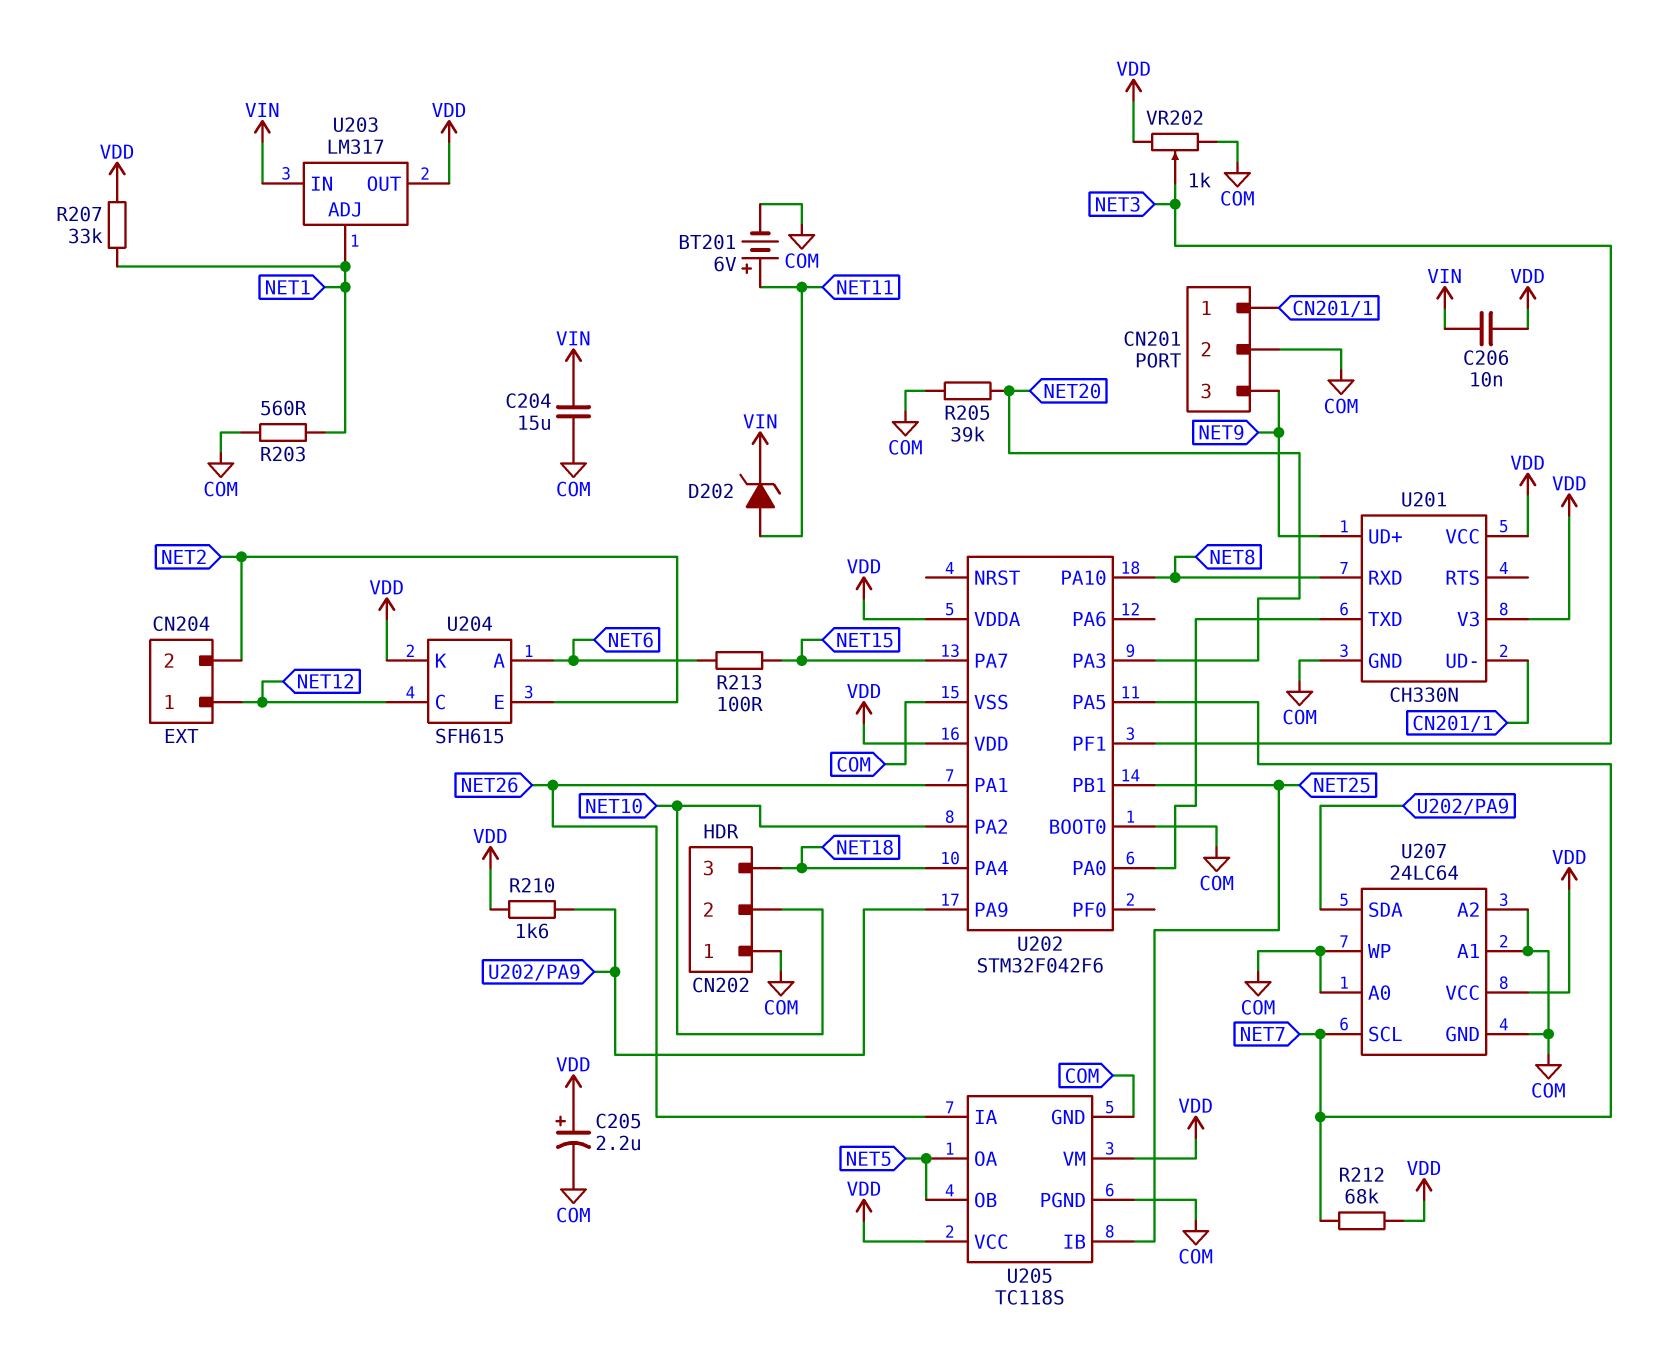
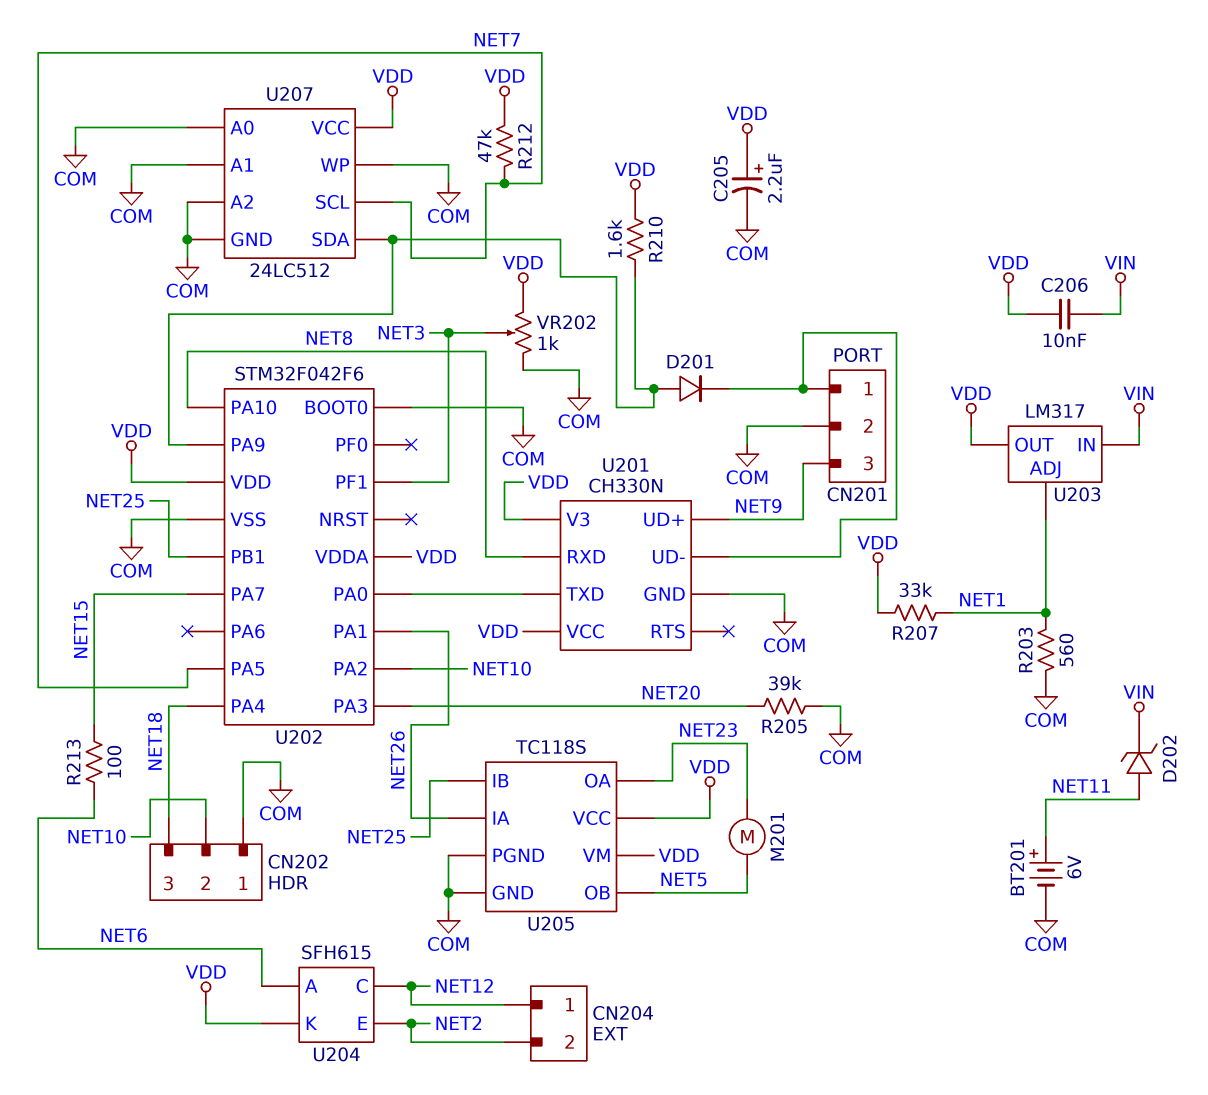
C204: 15uF (COM, VIN) -> none
D201: none -> diode (A U202/PA9, K CN201/1)
M201: none -> motor (NET5, NET23)
R212: 68k (NET7, VDD) -> 47k (NET7, VDD)
U205 pin OA: NET5 -> NET23
U207: 24LC64 -> 24LC512

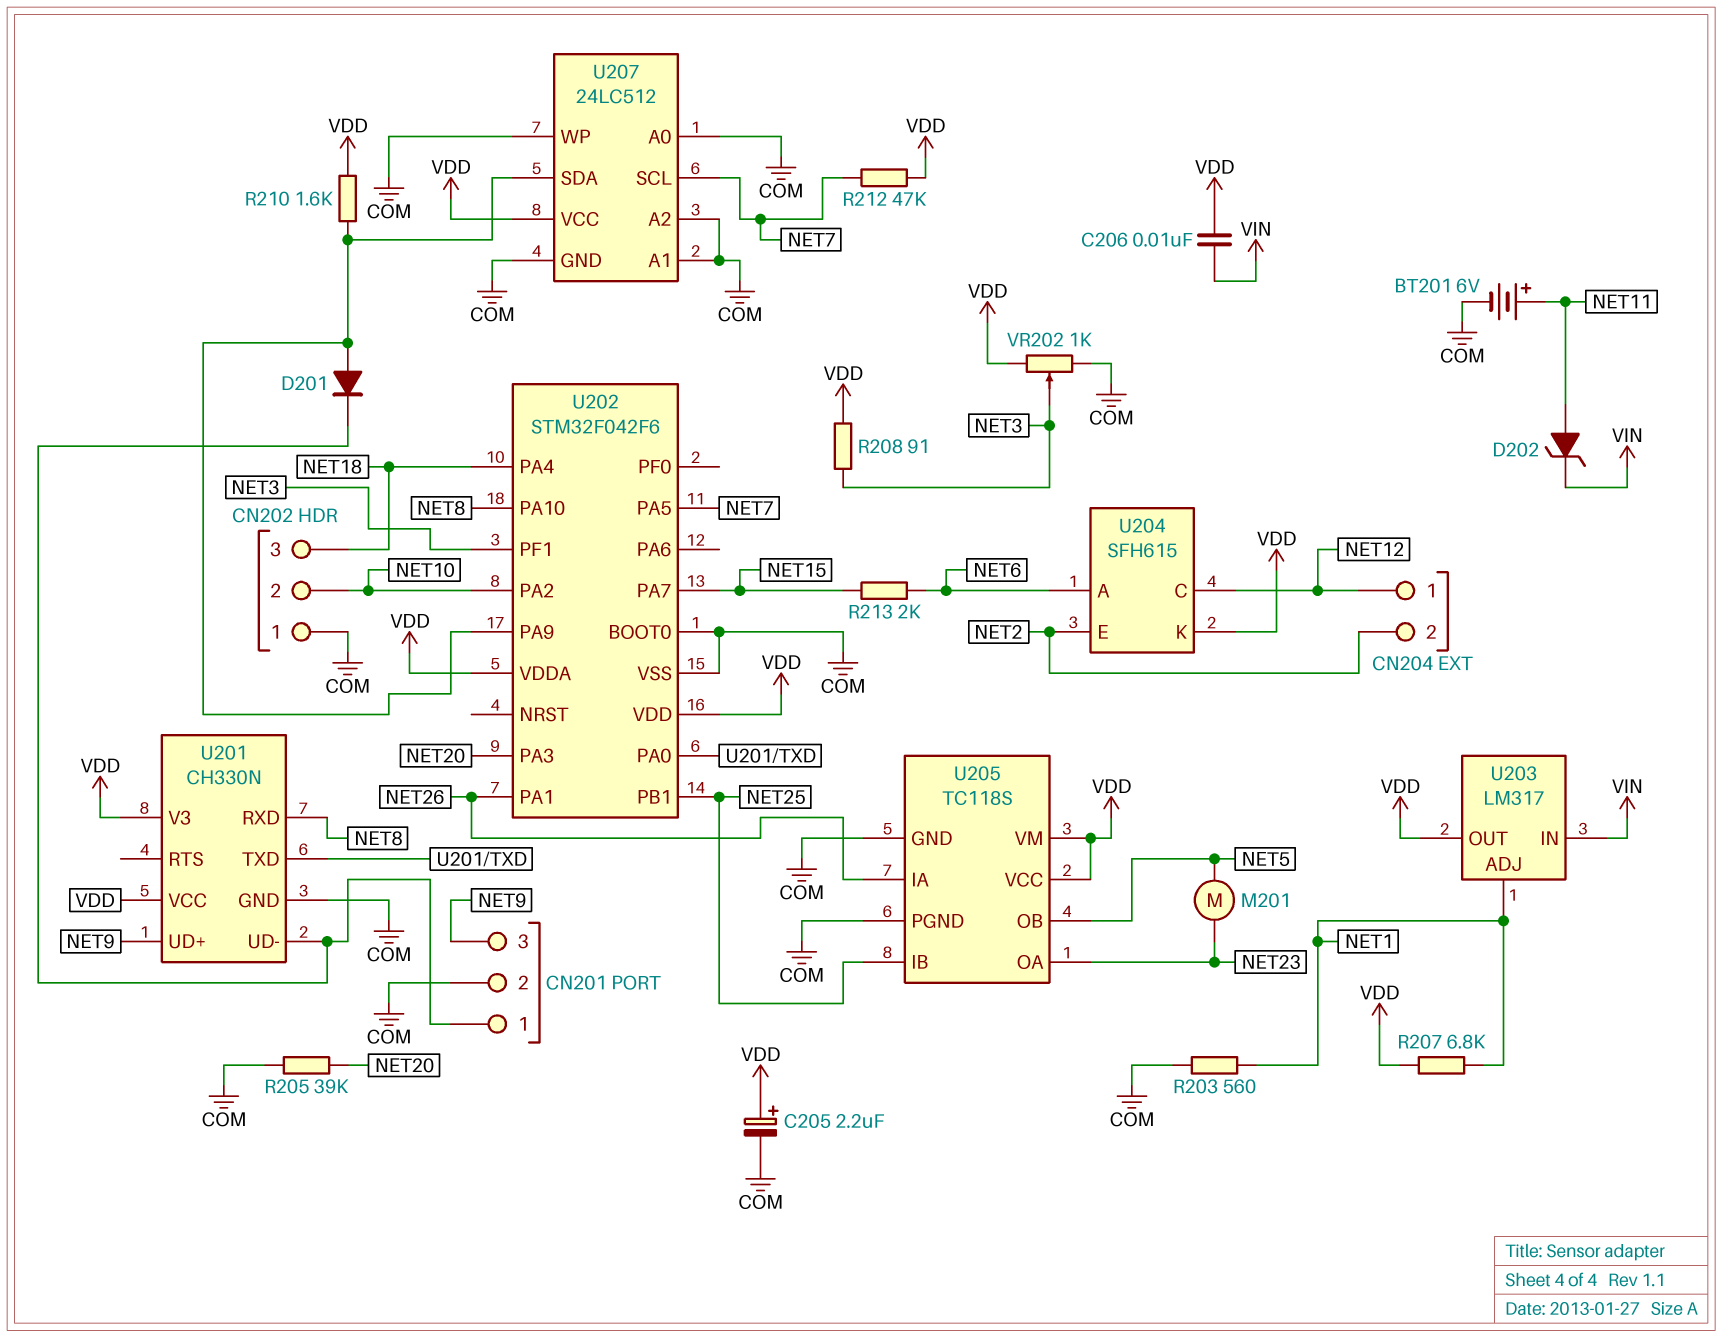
R207: 33k (NET1, VDD) -> 6.8k (NET1, VDD)
R208: none -> 91 (NET3, VDD)
R213: 100 (NET6, NET15) -> 2k (NET6, NET15)

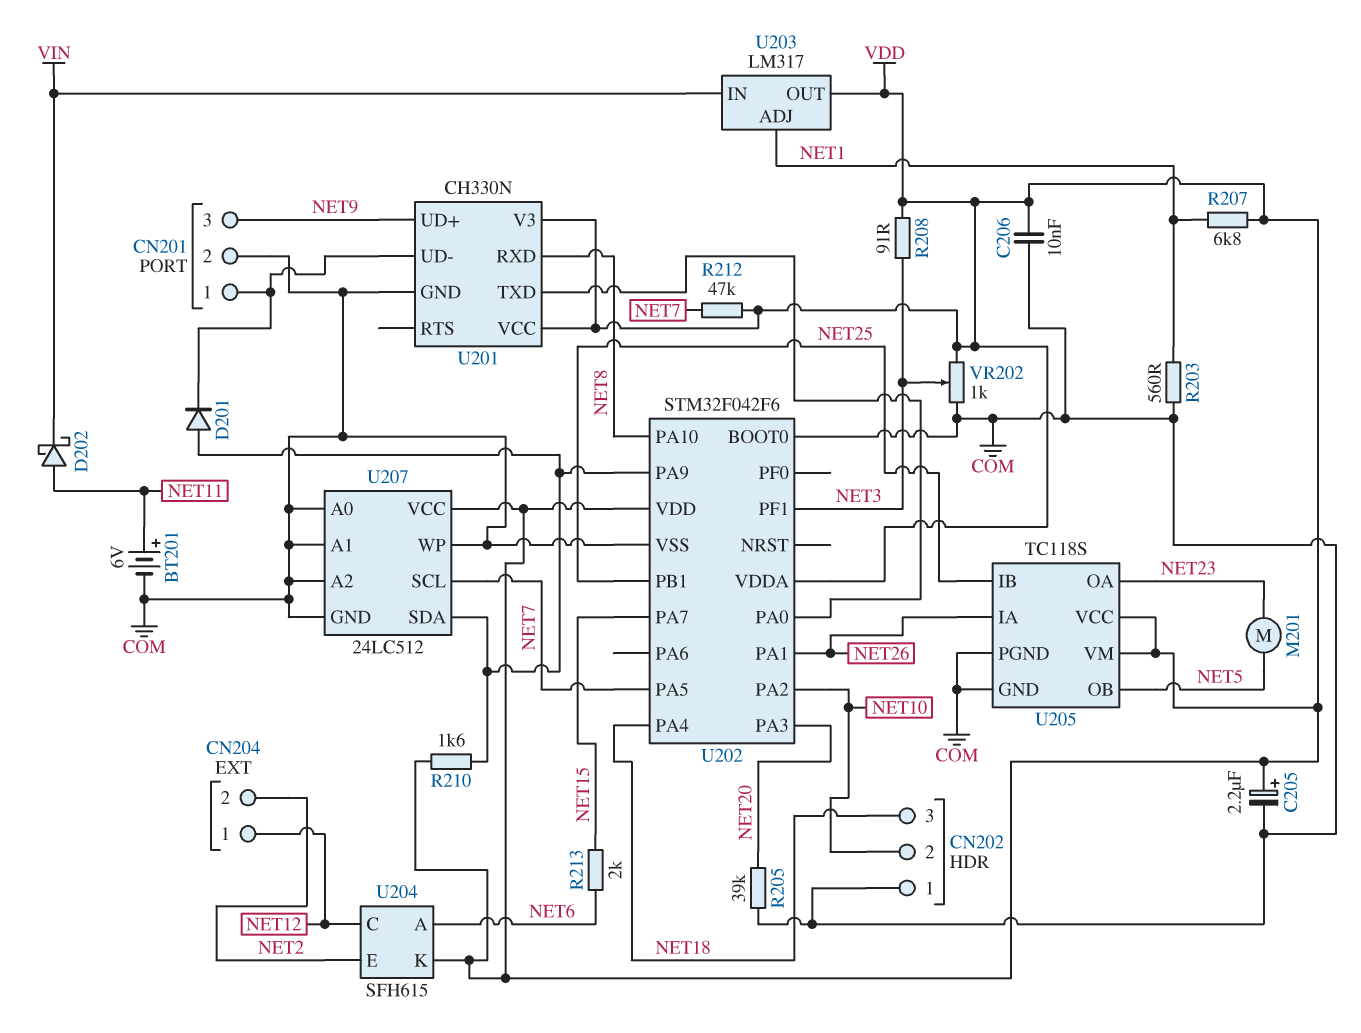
C206: 10nF (VDD, VIN) -> 10nF (COM, VDD)
D202: zener (A NET11, K VIN) -> schottky (A NET11, K VIN)

